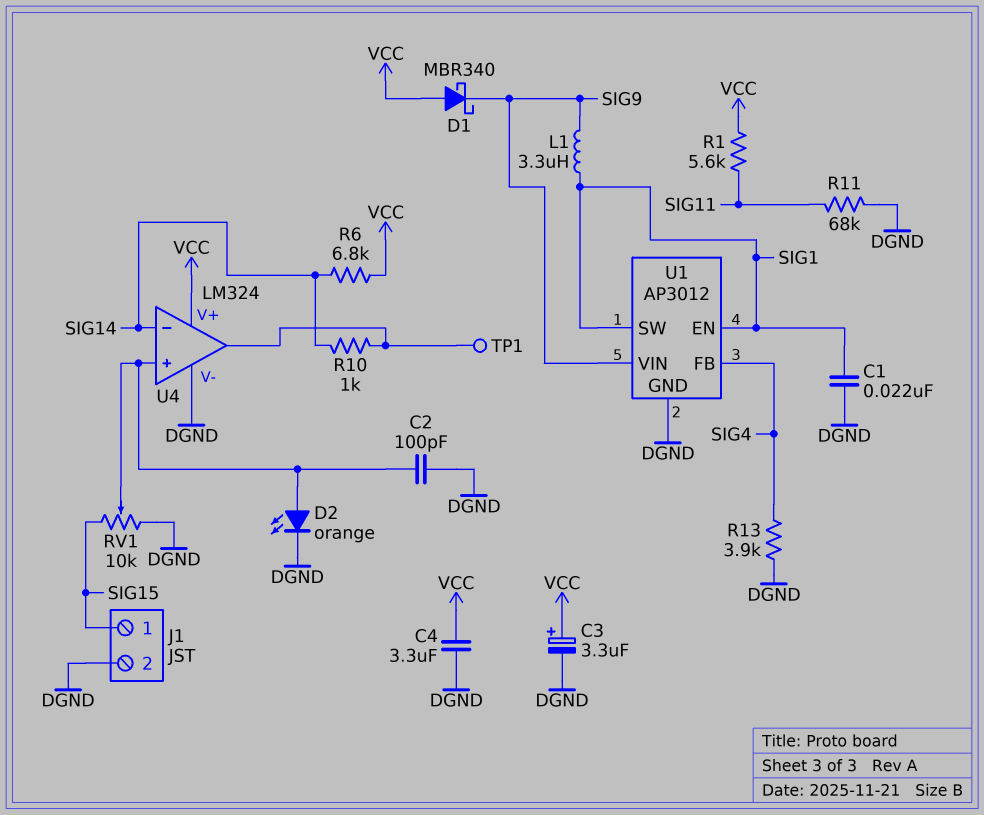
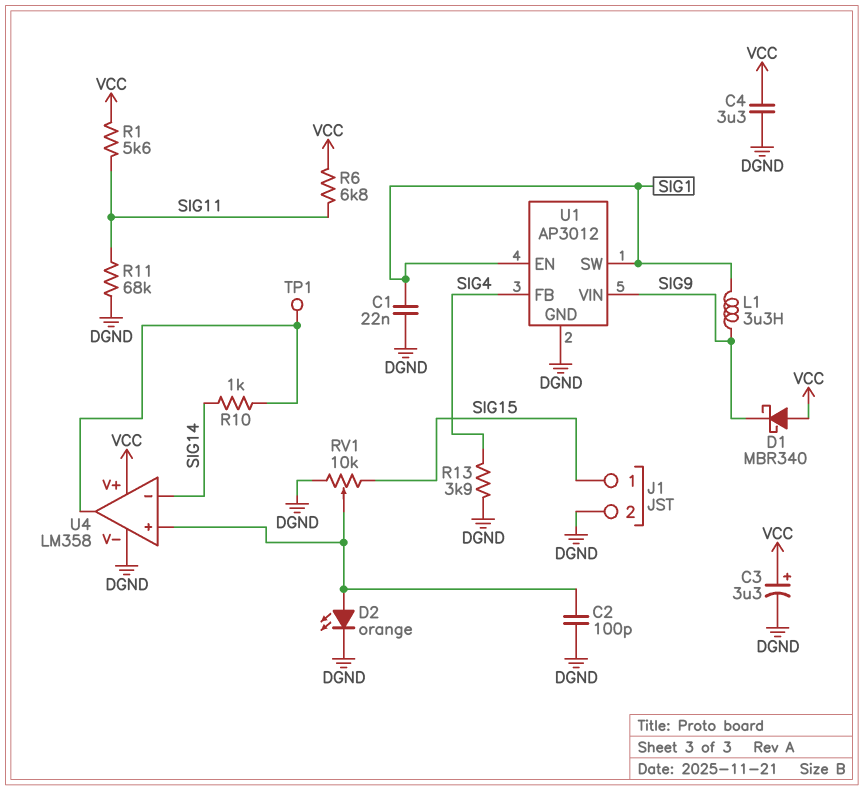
R6: 6.8k (SIG14, VCC) -> 6.8k (SIG11, VCC)
U4: LM324 -> LM358

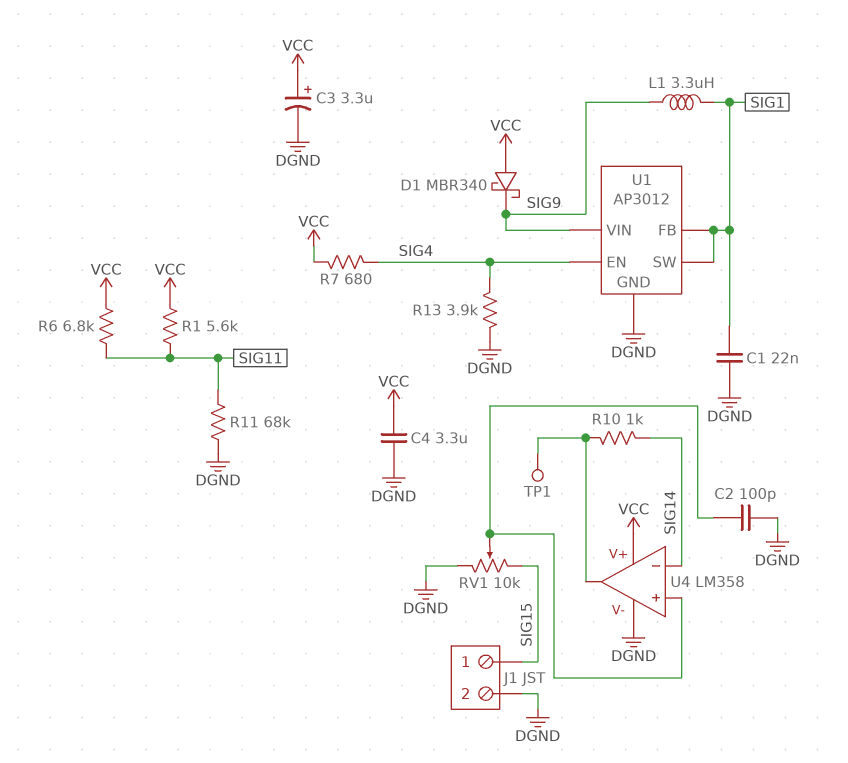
D2: LED orange (A U4/in+, K DGND) -> none
R7: none -> 680 (SIG4, VCC)
U1 pin EN: SIG1 -> SIG4
U1 pin FB: SIG4 -> SIG1

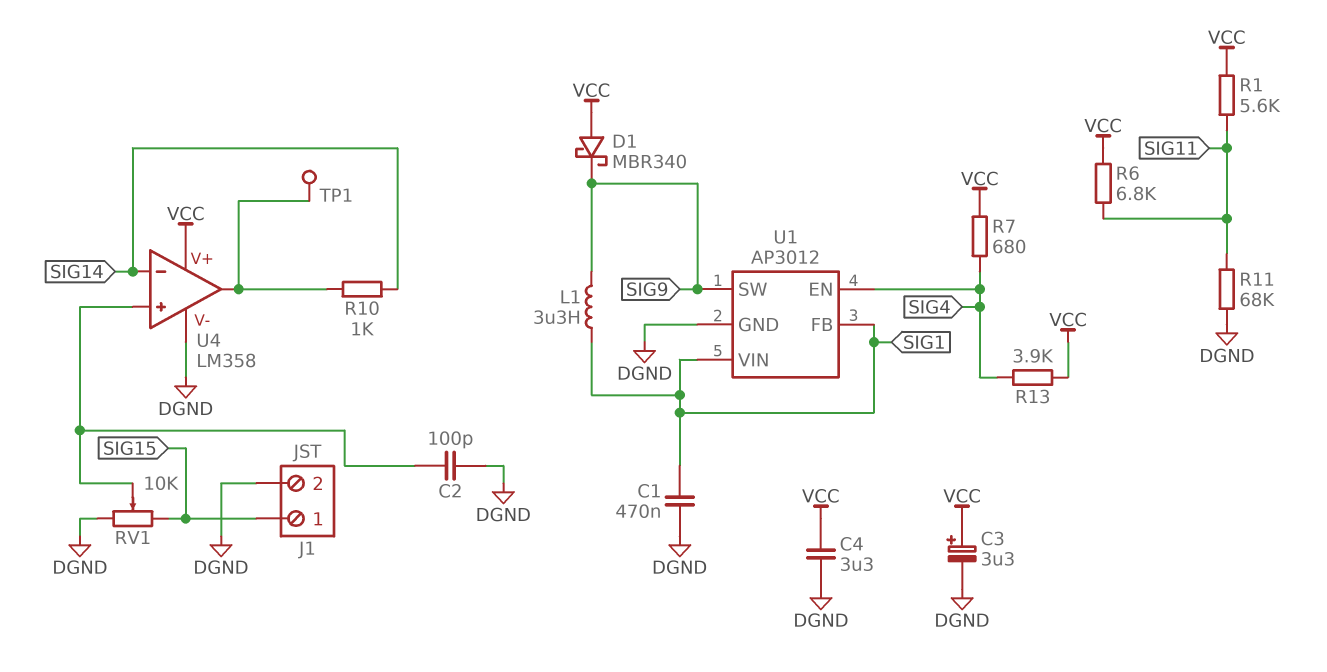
C1: 22nF (DGND, SIG1) -> 470nF (DGND, SIG1)
R13: 3.9k (DGND, SIG4) -> 3.9k (SIG4, VCC)
U1 pin SW: SIG1 -> SIG9
U1 pin VIN: SIG9 -> SIG1

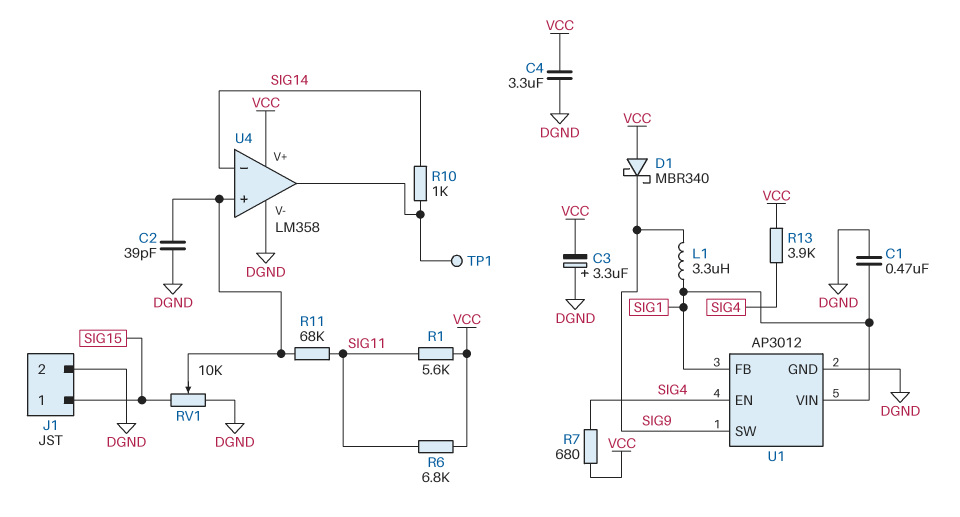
C2: 100pF (DGND, U4/in+) -> 39pF (DGND, U4/in+)
C3: 3.3uF (plus VCC, minus DGND) -> 3.3uF (plus DGND, minus VCC)
R11: 68k (DGND, SIG11) -> 68k (SIG11, U4/in+)

